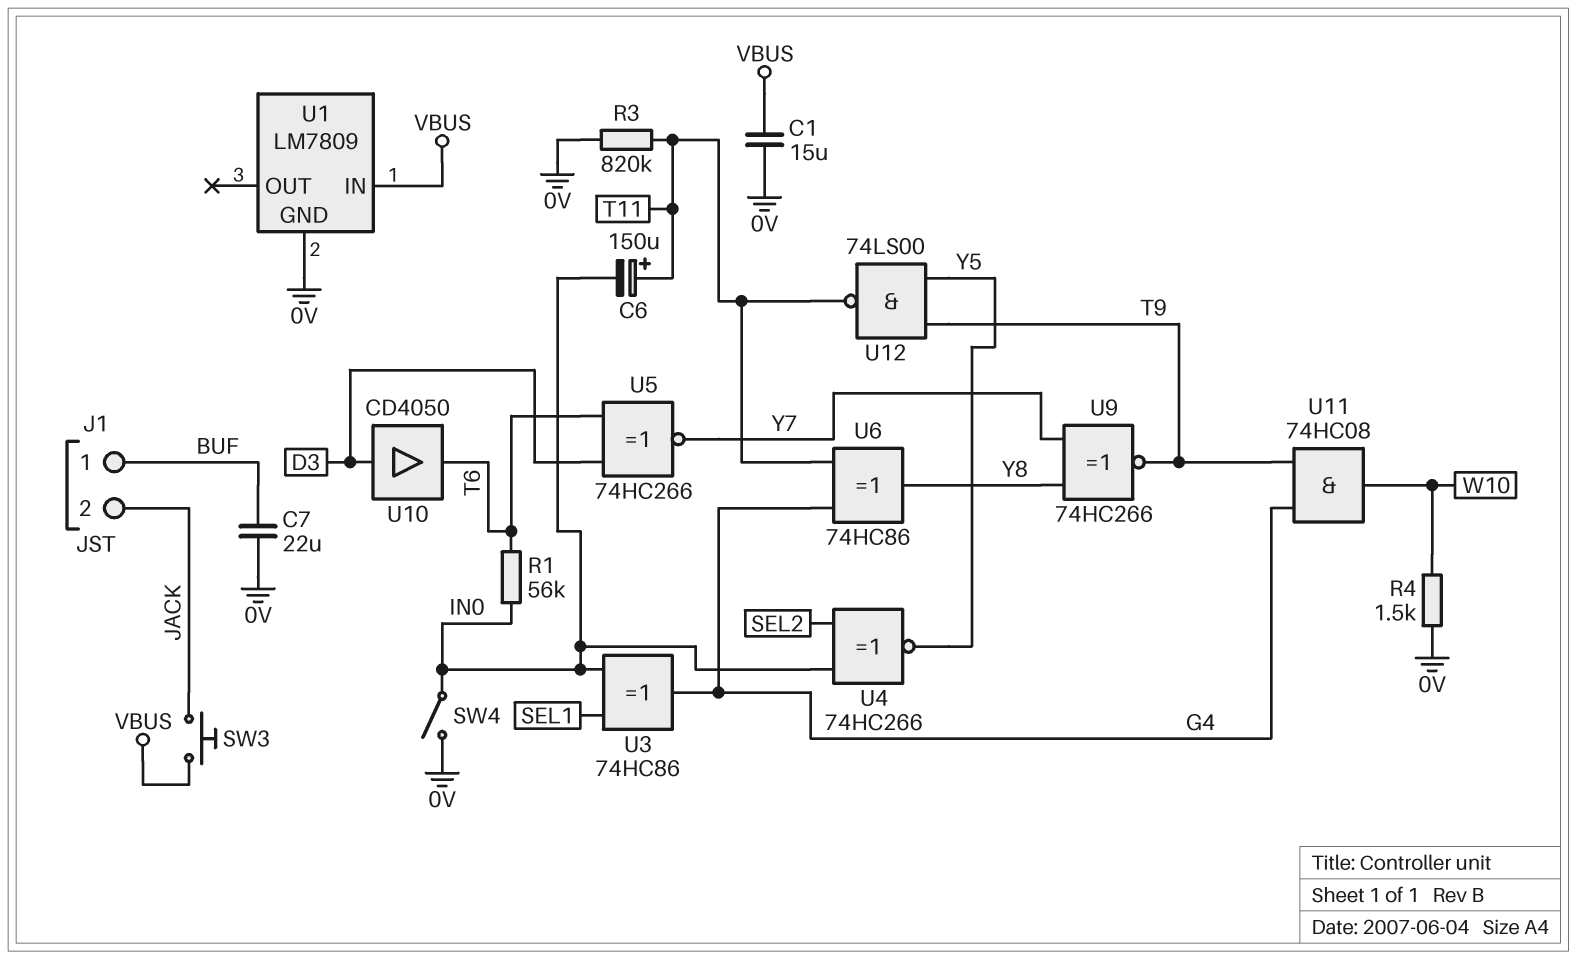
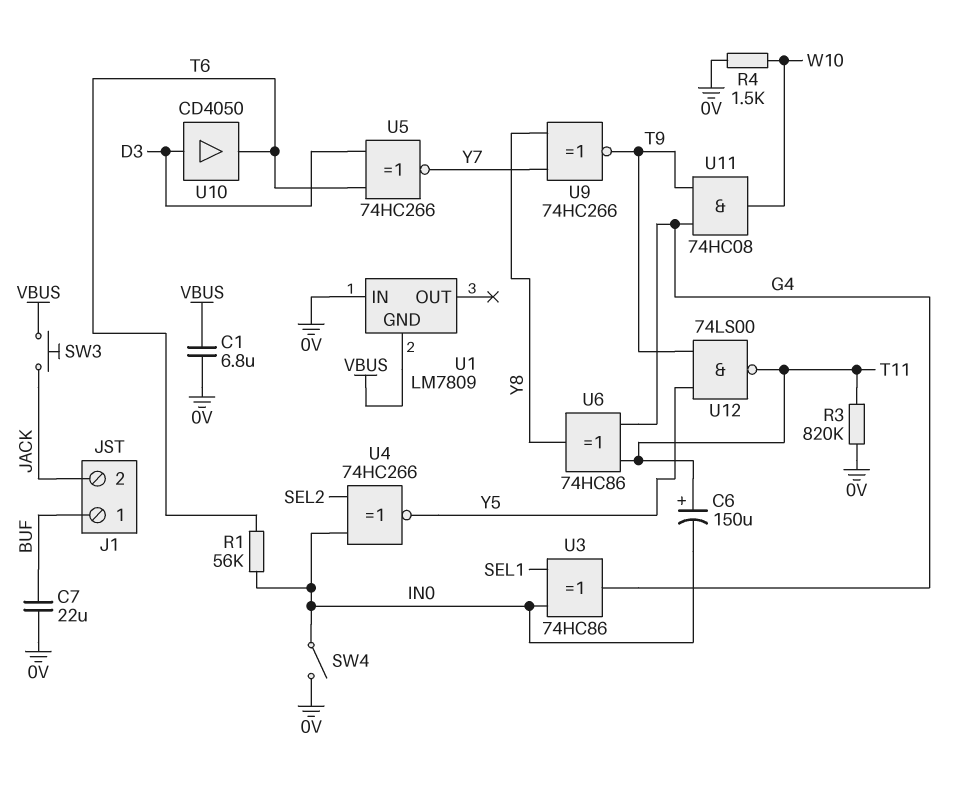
C1: 15uF (0V, VBUS) -> 6.8uF (0V, VBUS)
U1 pin GND: 0V -> VBUS
U1 pin IN: VBUS -> 0V

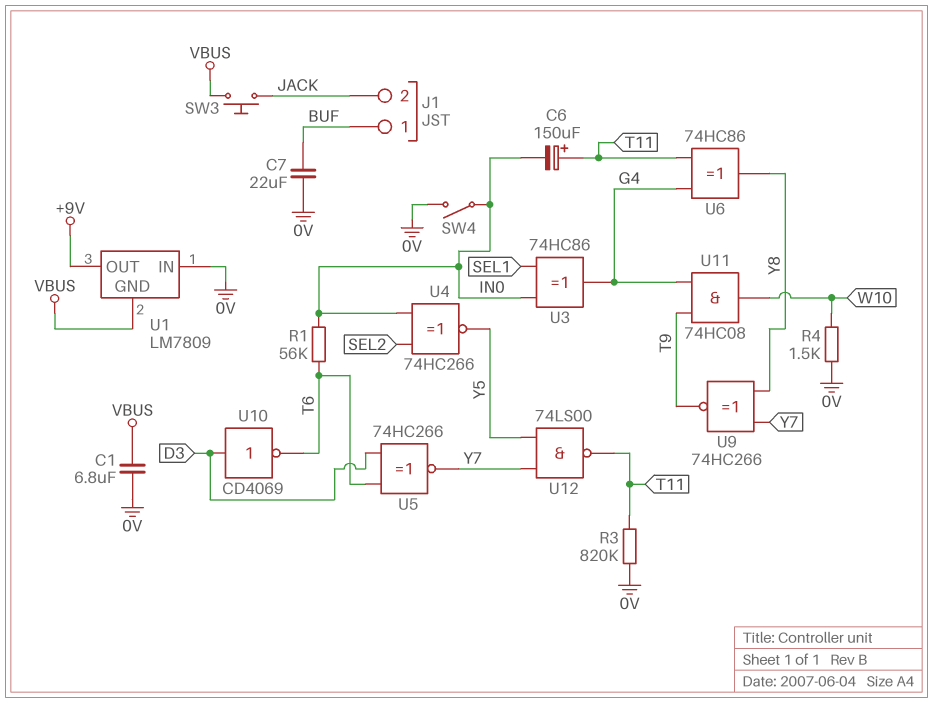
U1 pin OUT: none -> +9V
U10: buffer CD4050 (in D3, out T6) -> NOT CD4069 (in D3, out T6)
U12: NAND 74LS00 (in T9, in Y5, out T11) -> NAND 74LS00 (in Y5, in Y7, out T11)

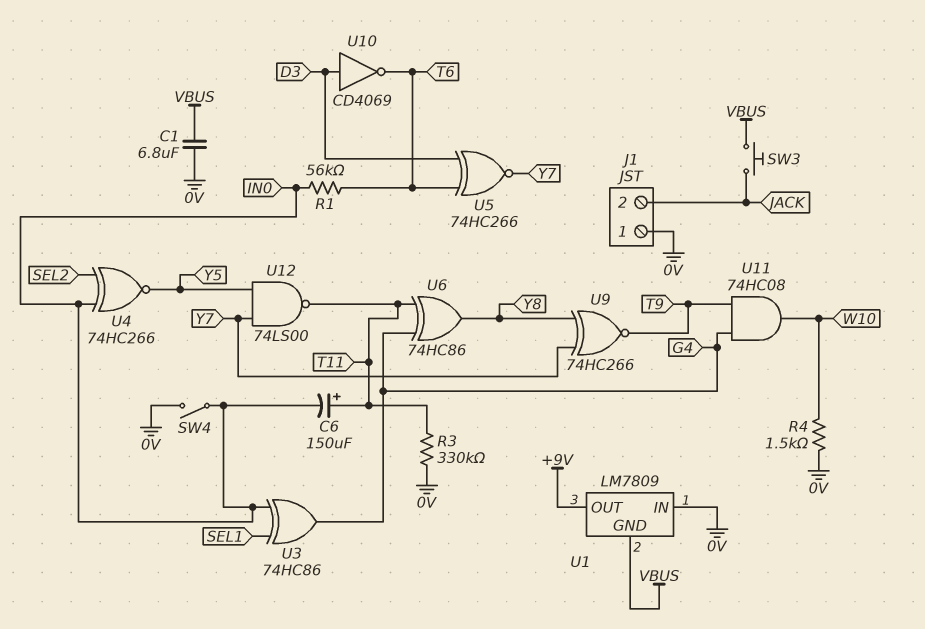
C7: 22uF (0V, BUF) -> none
J1 pin 1: BUF -> 0V
R3: 820k (0V, T11) -> 330k (0V, T11)

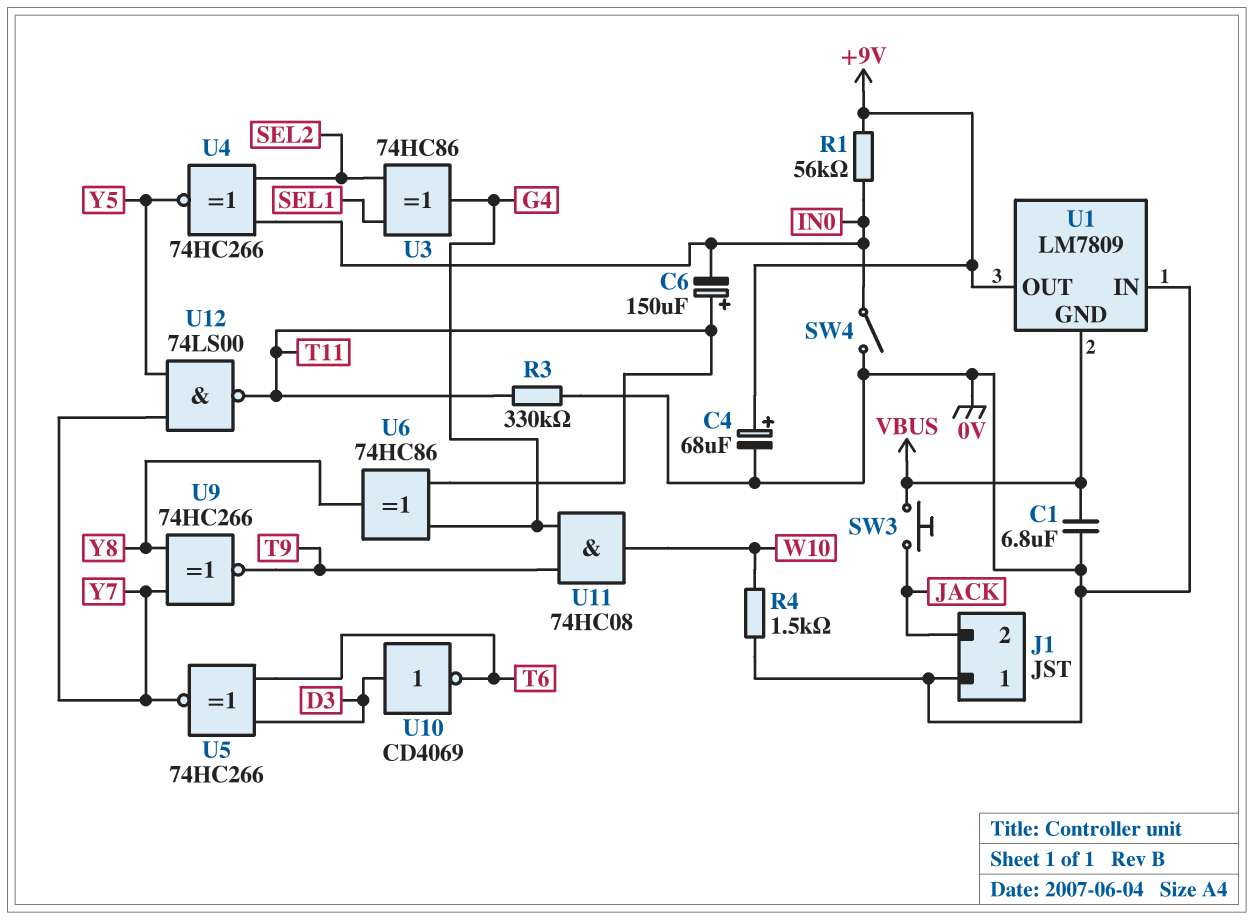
C4: none -> 68uF (plus +9V, minus 0V)
R1: 56k (IN0, T6) -> 56k (+9V, IN0)
U3: XOR 74HC86 (in IN0, in SEL1, out G4) -> XOR 74HC86 (in SEL1, in SEL2, out G4)

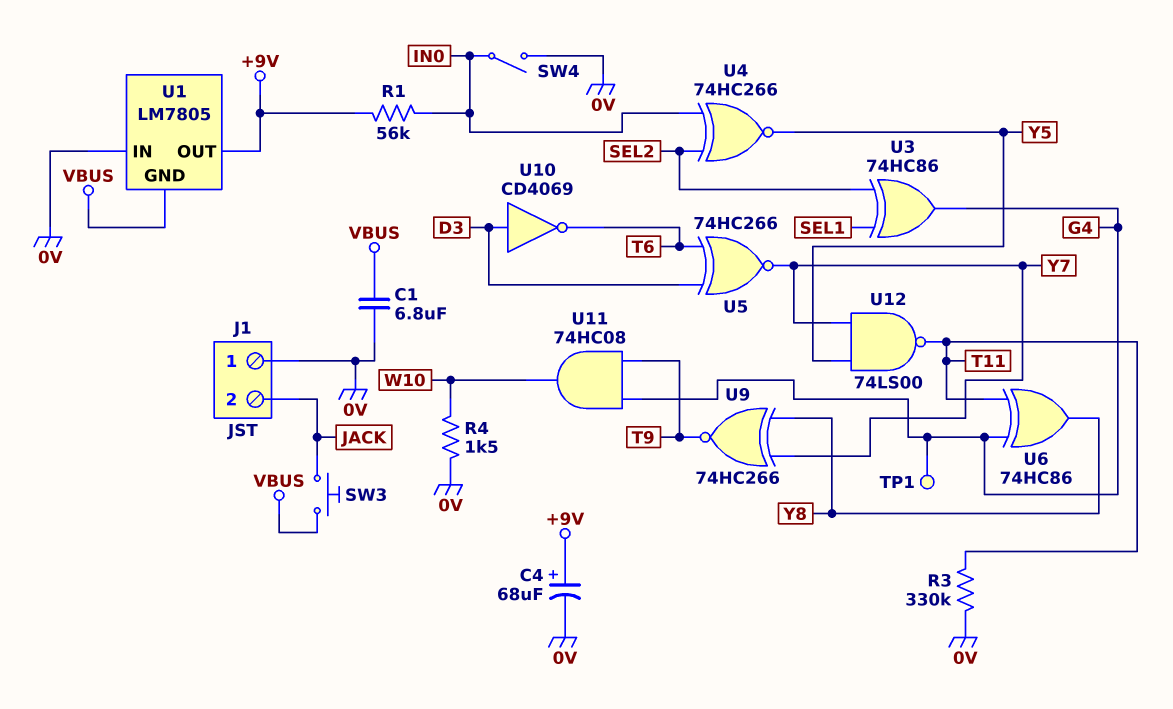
C6: 150uF (plus T11, minus IN0) -> none
TP1: none -> test point (G4)
U1: LM7809 -> LM7805

